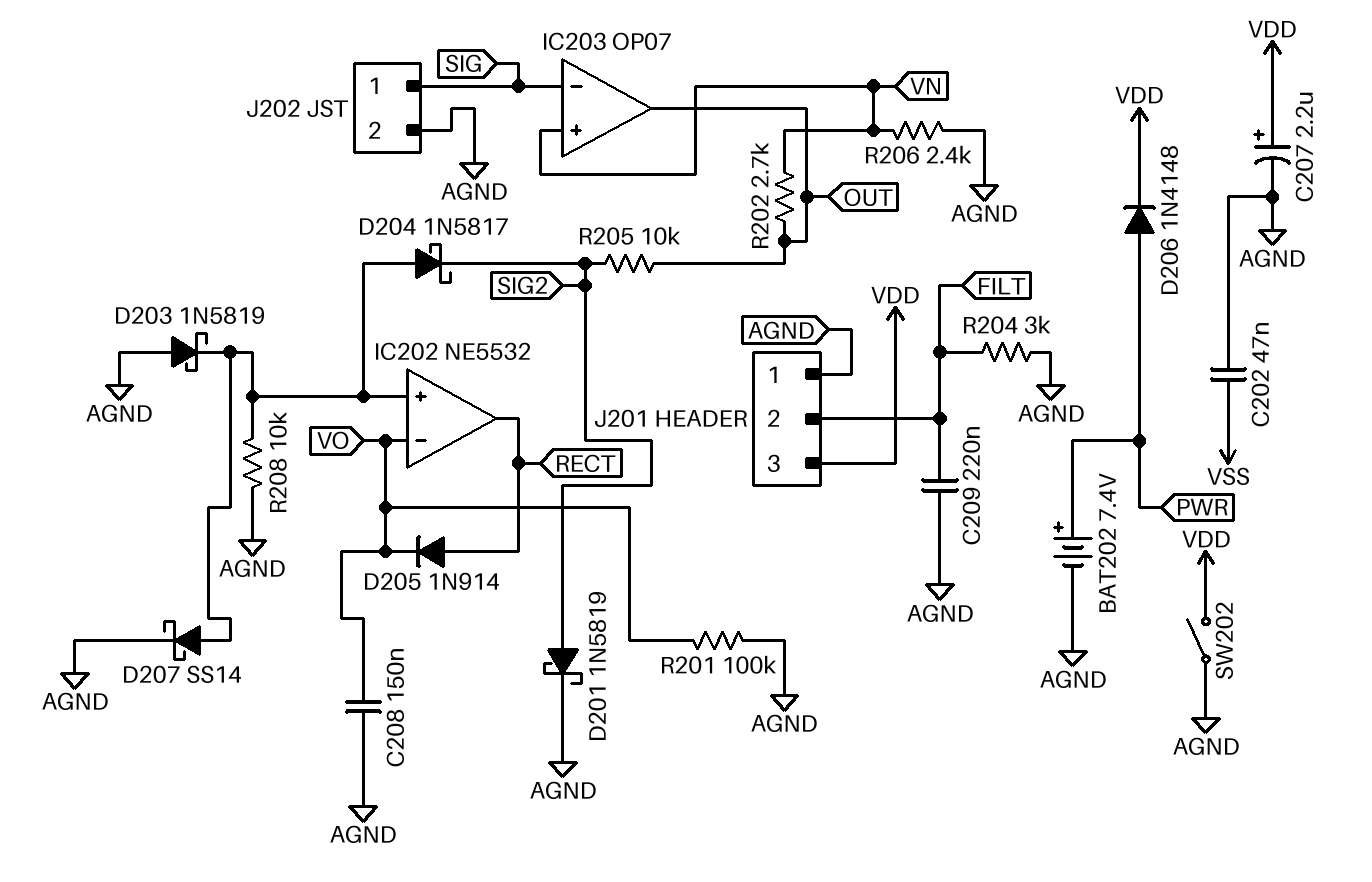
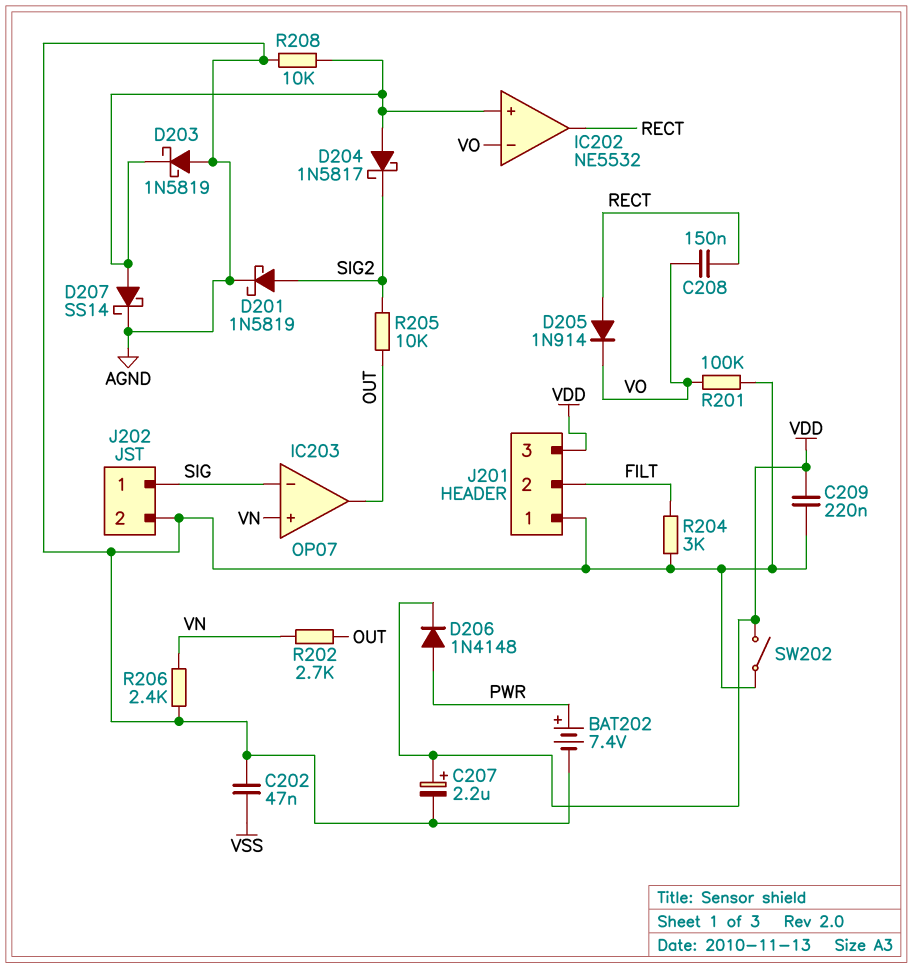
C208: 150nF (AGND, VO) -> 150nF (RECT, VO)
C209: 220nF (AGND, FILT) -> 220nF (AGND, VDD)

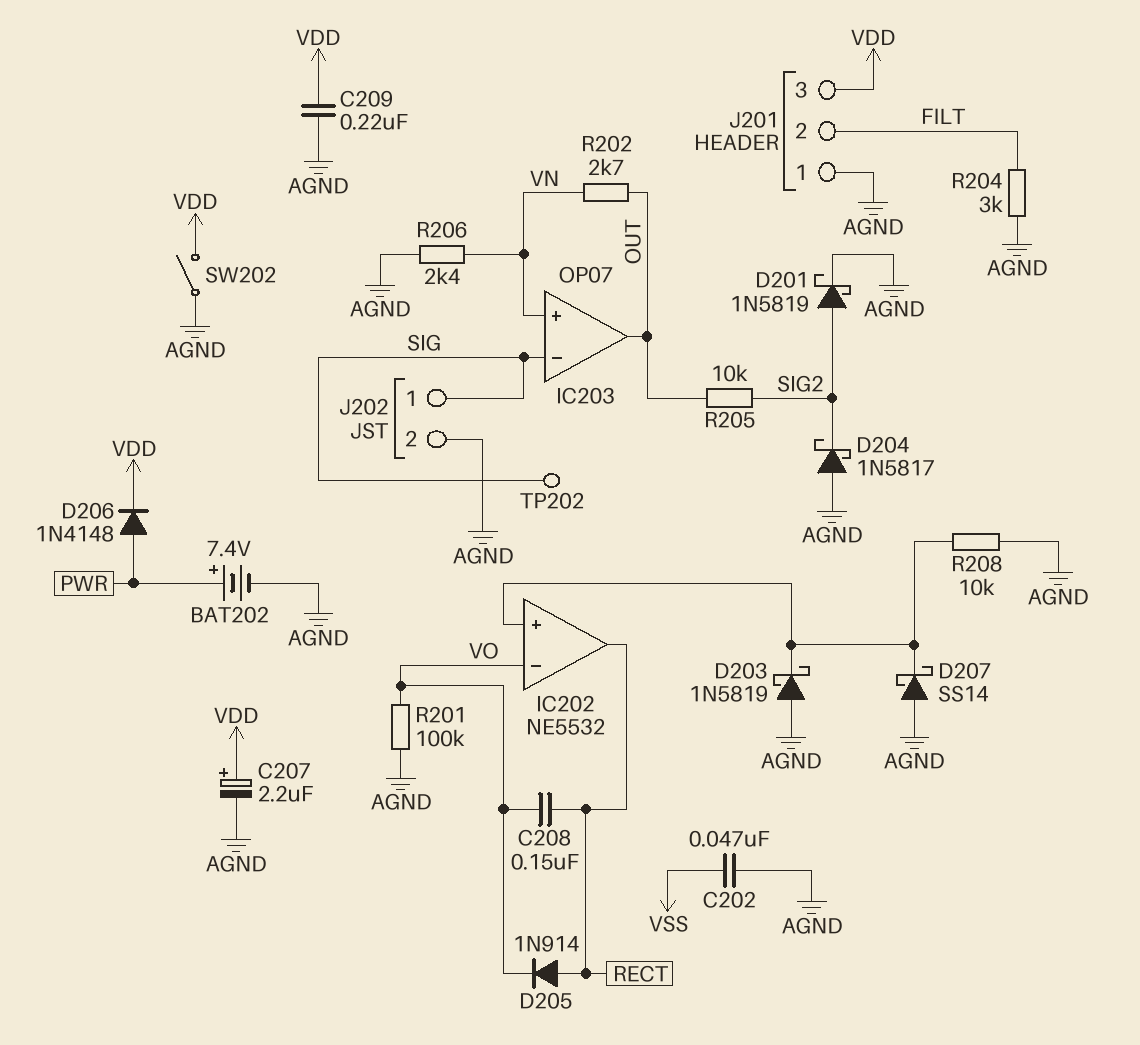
D204: schottky 1N5817 (A IC202/in+, K SIG2) -> schottky 1N5817 (A AGND, K SIG2)
D207: schottky SS14 (A IC202/in+, K AGND) -> schottky SS14 (A AGND, K IC202/in+)
TP202: none -> test point (SIG)

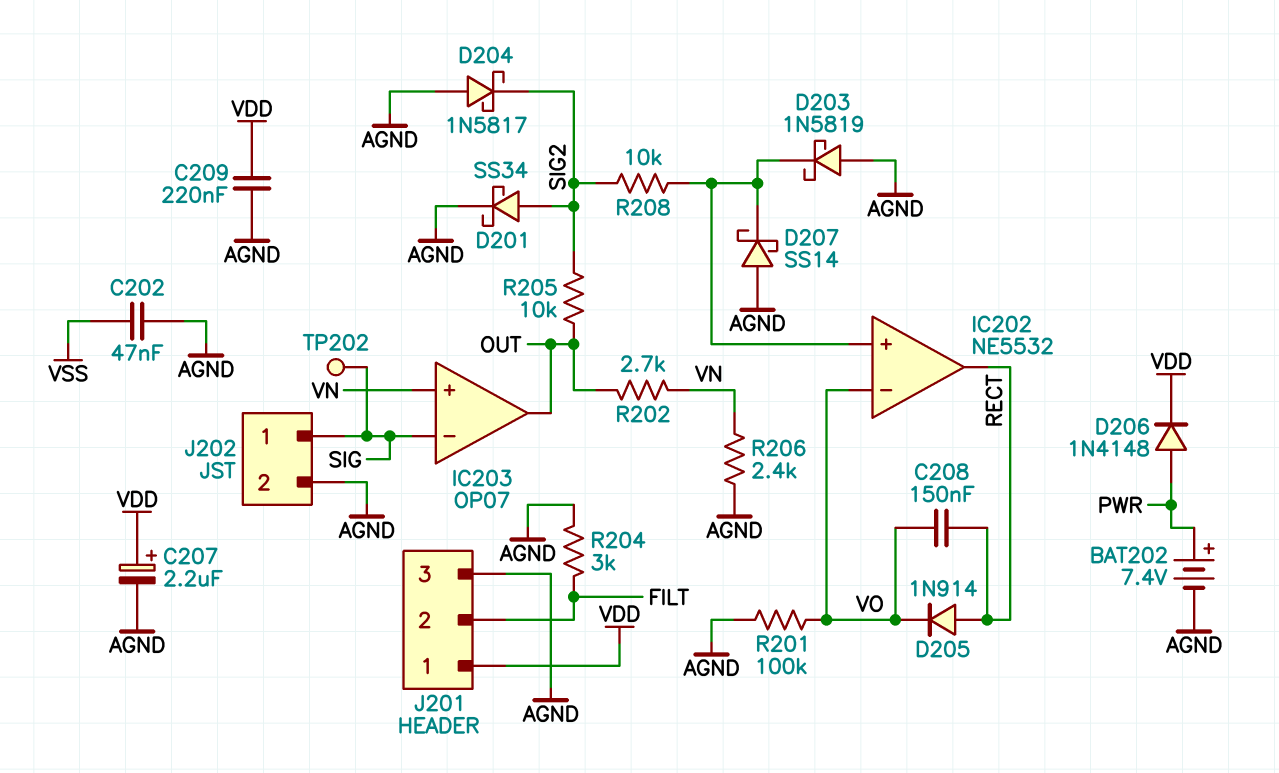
D201: schottky 1N5819 (A SIG2, K AGND) -> schottky SS34 (A SIG2, K AGND)
J201 pin 1: AGND -> VDD
J201 pin 3: VDD -> AGND
R208: 10k (AGND, IC202/in+) -> 10k (IC202/in+, SIG2)
SW202: switch (AGND, VDD) -> none

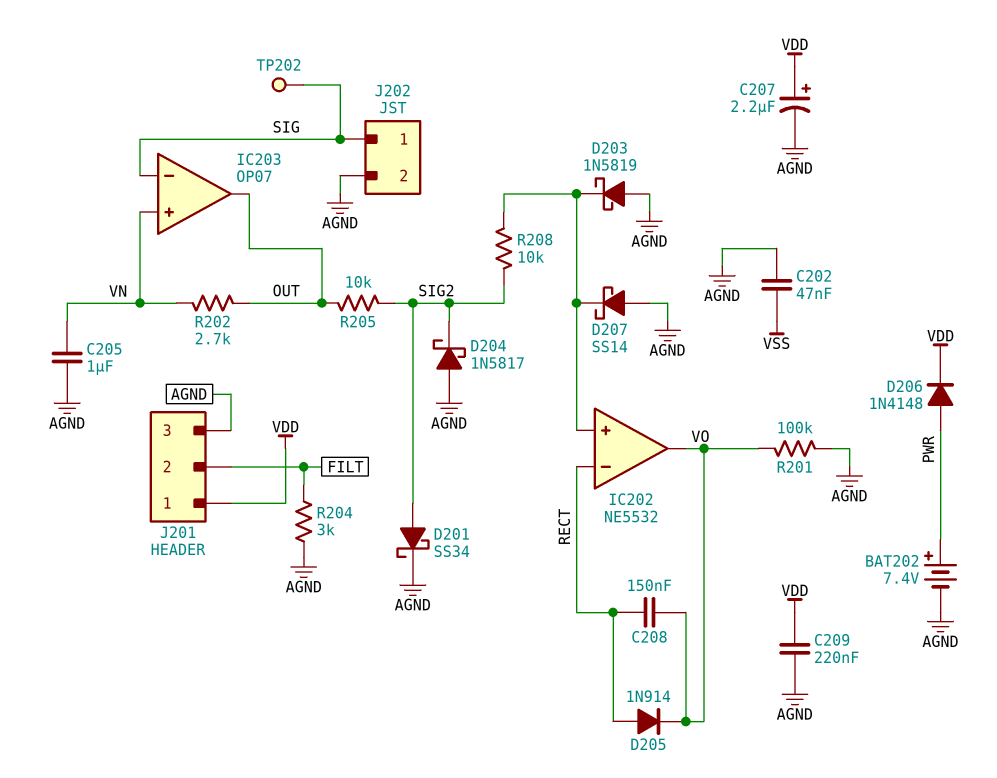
C205: none -> 1uF (AGND, VN)
IC202 pin in-: VO -> RECT
IC202 pin out: RECT -> VO
R206: 2.4k (AGND, VN) -> none

